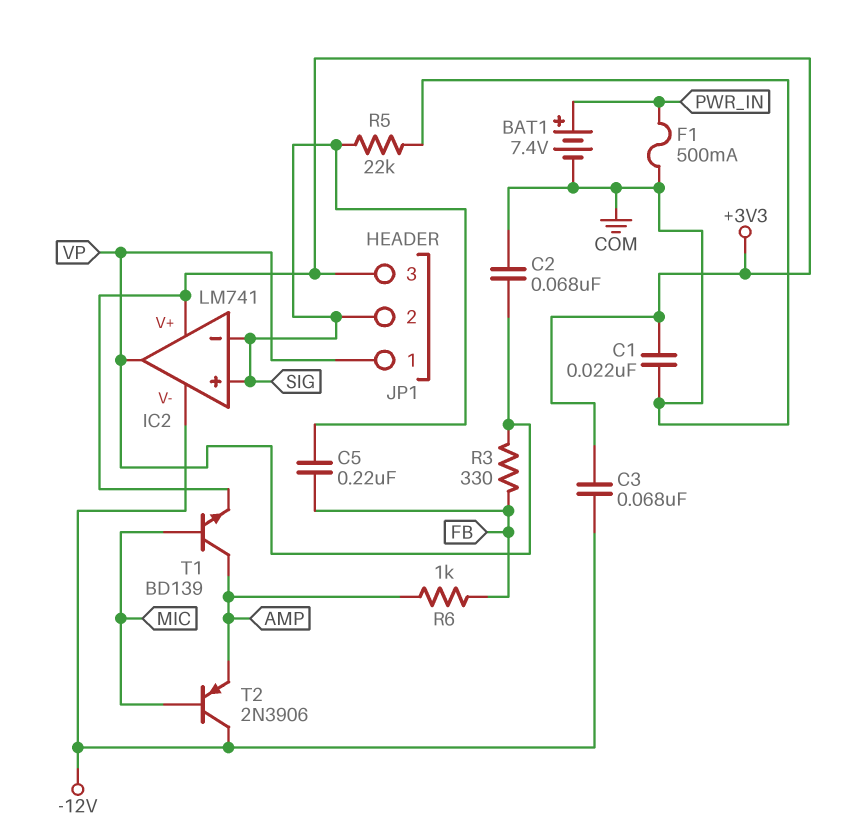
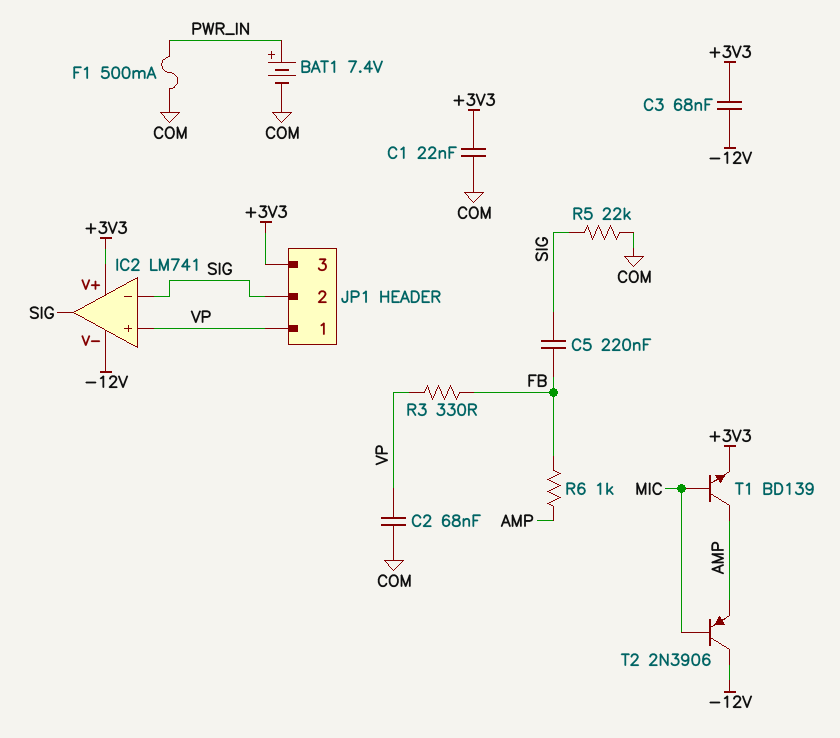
IC2 pin in+: SIG -> VP
IC2 pin out: VP -> SIG

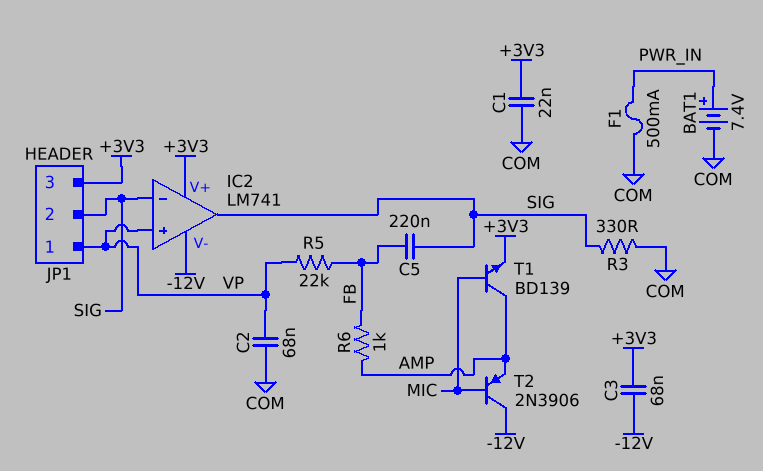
R3: 330 (FB, VP) -> 330 (COM, SIG)
R5: 22k (COM, SIG) -> 22k (FB, VP)

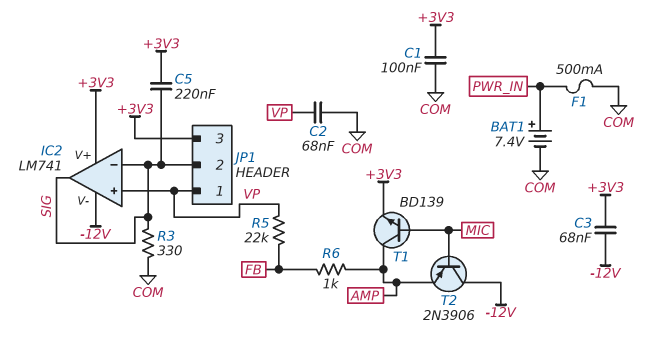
C1: 22nF (+3V3, COM) -> 100nF (+3V3, COM)
C5: 220nF (FB, SIG) -> 220nF (+3V3, SIG)

